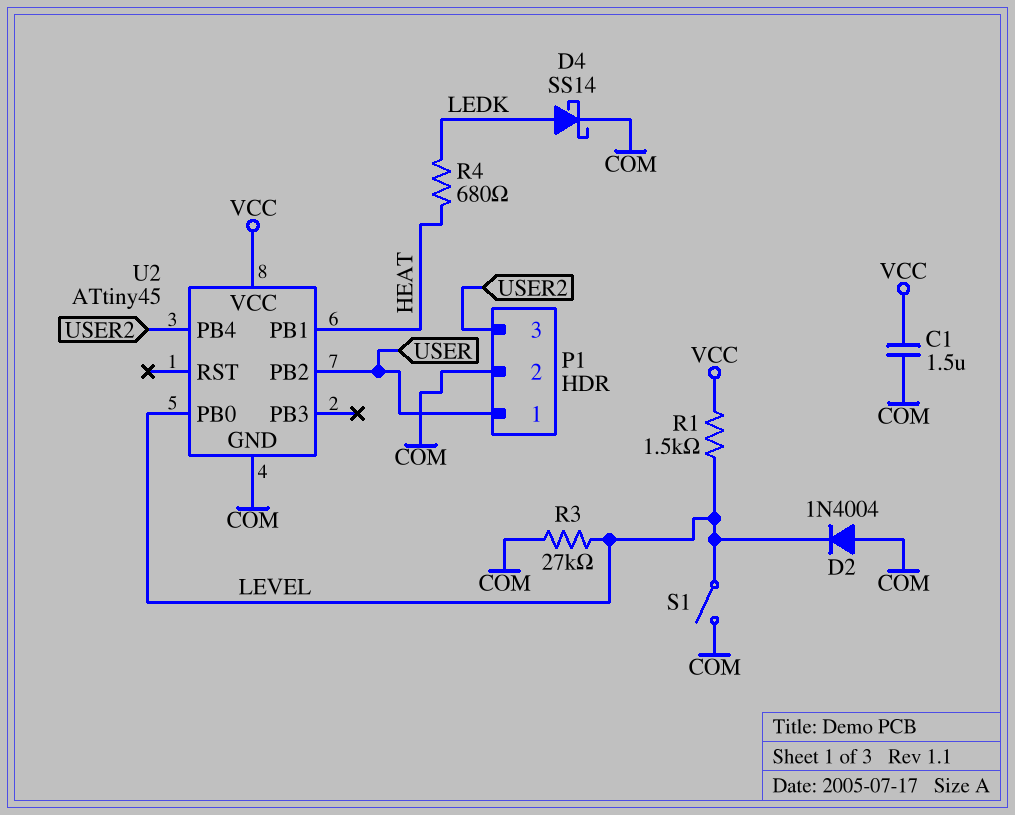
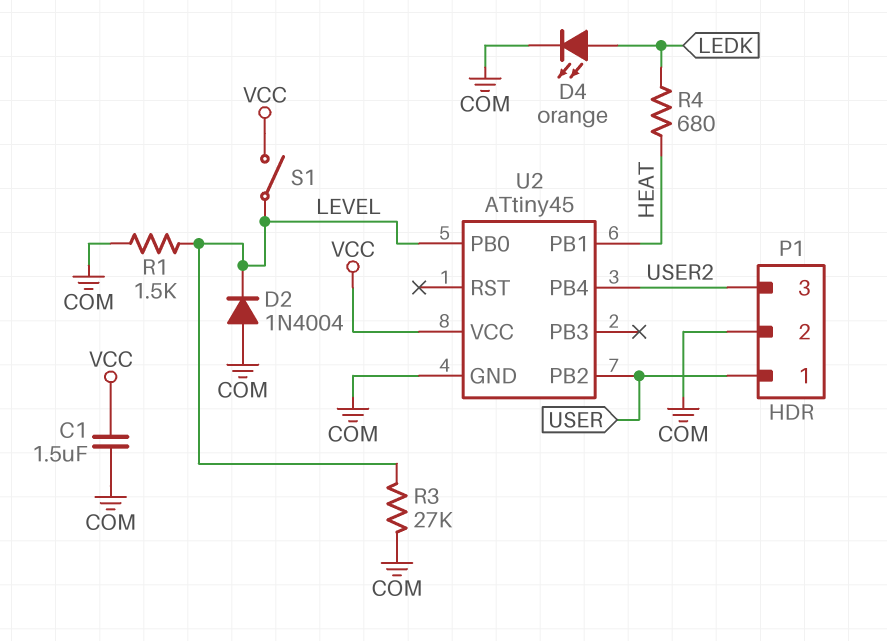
D4: schottky SS14 (A LEDK, K COM) -> LED orange (A LEDK, K COM)
R1: 1.5k (LEVEL, VCC) -> 1.5k (COM, LEVEL)
S1: switch (COM, LEVEL) -> switch (LEVEL, VCC)

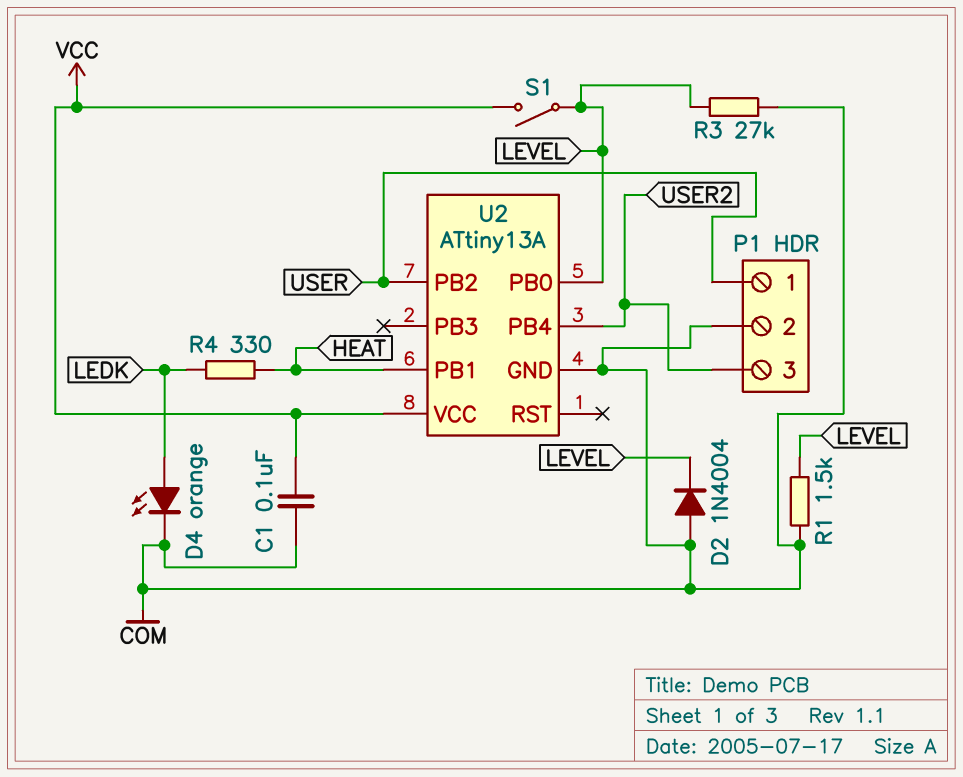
C1: 1.5uF (COM, VCC) -> 100nF (COM, VCC)
R4: 680 (HEAT, LEDK) -> 330 (HEAT, LEDK)
U2: ATtiny45 -> ATtiny13A

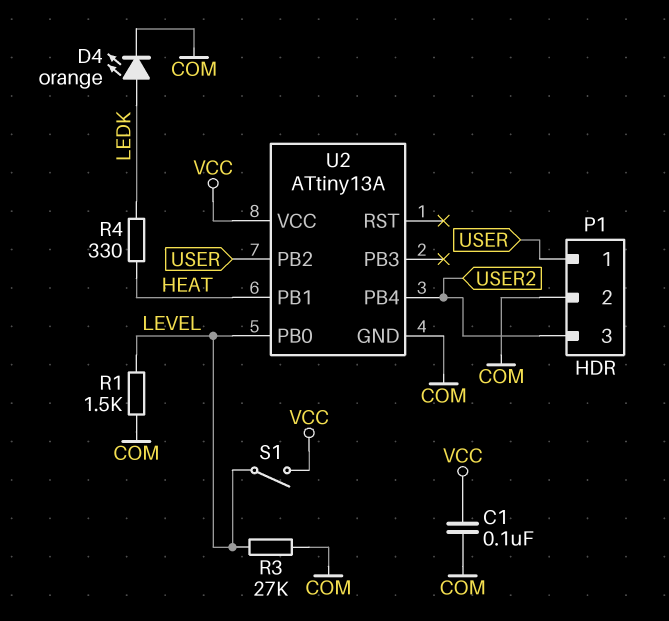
D2: diode 1N4004 (A COM, K LEVEL) -> none

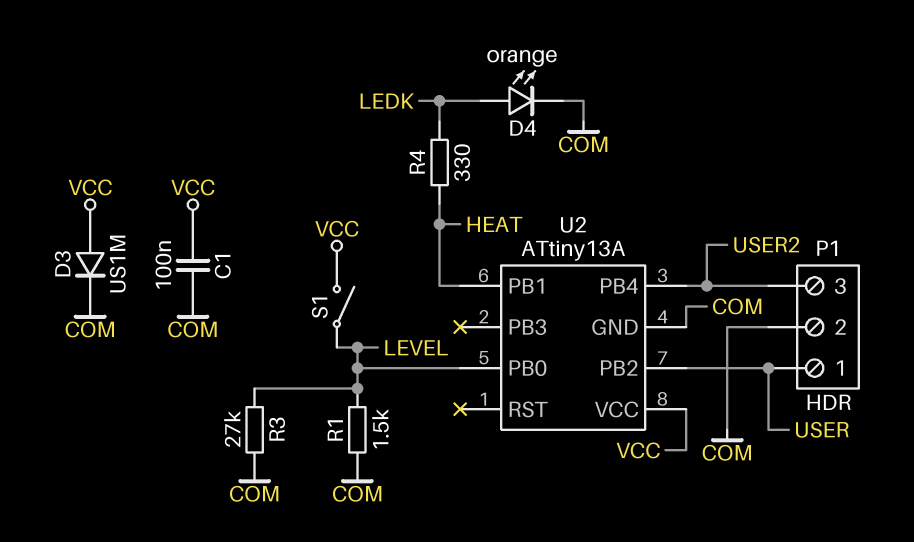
D3: none -> diode US1M (A VCC, K COM)

